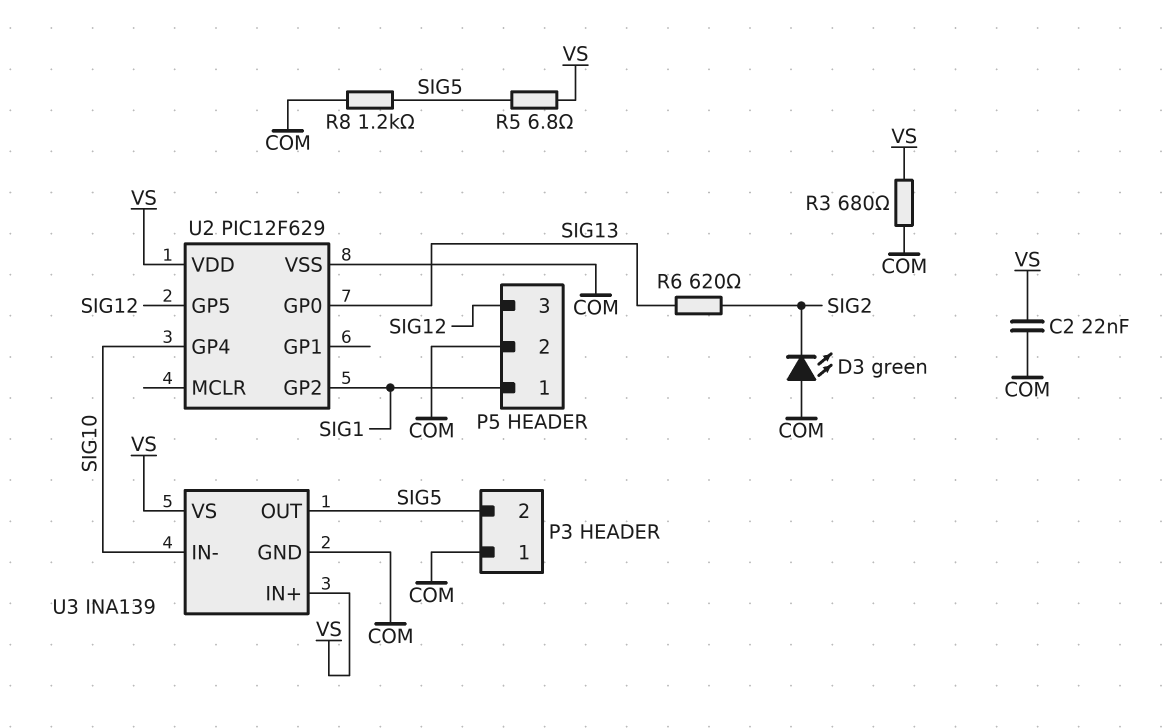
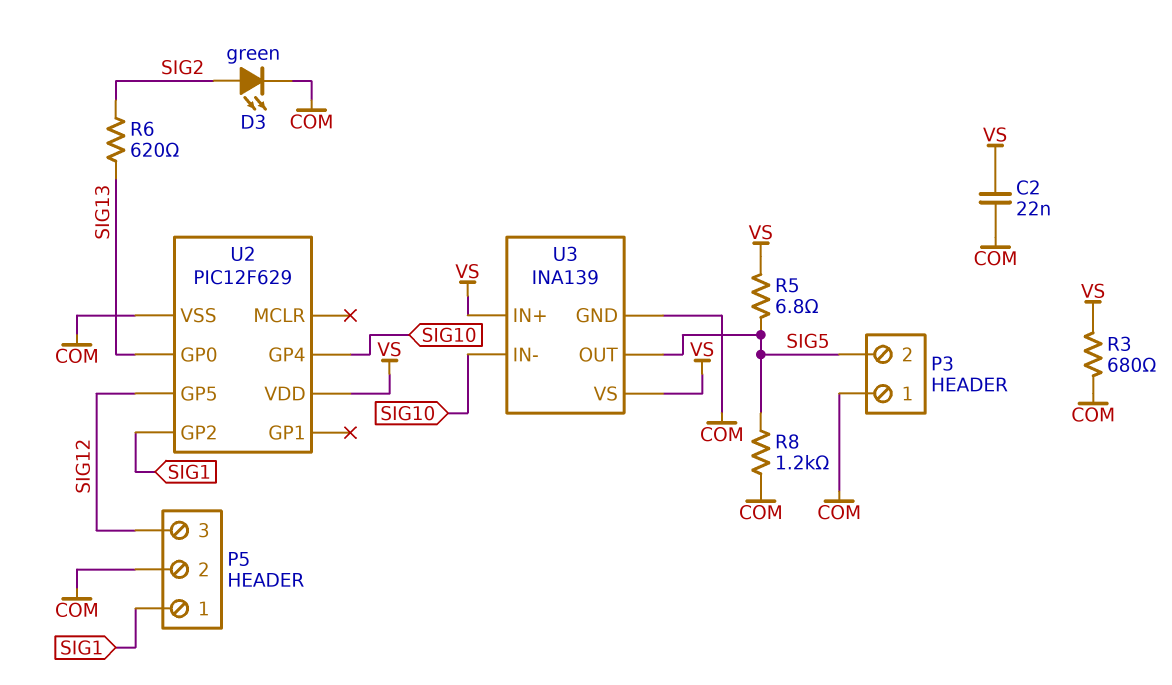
D3: LED green (A COM, K SIG2) -> LED green (A SIG2, K COM)

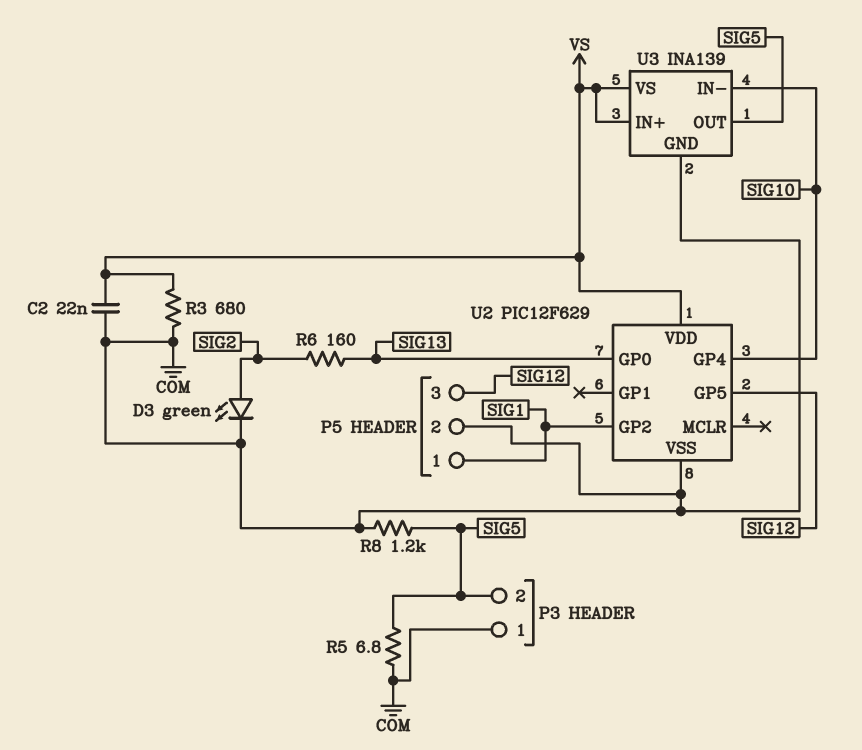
R5: 6.8 (SIG5, VS) -> 6.8 (COM, SIG5)
R6: 620 (SIG2, SIG13) -> 160 (SIG2, SIG13)

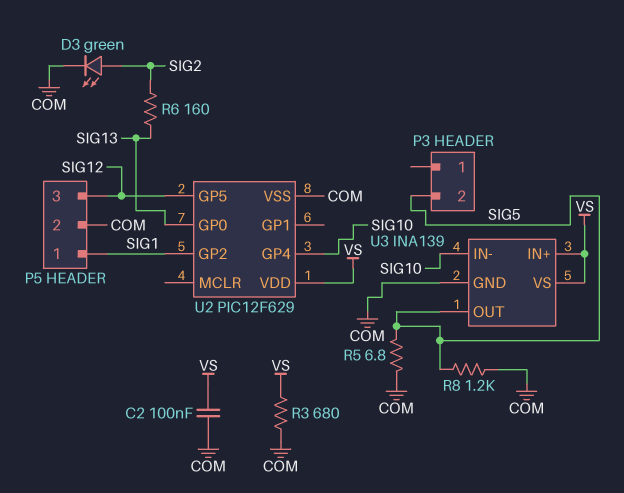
C2: 22nF (COM, VS) -> 100nF (COM, VS)
P3 pin 1: COM -> none

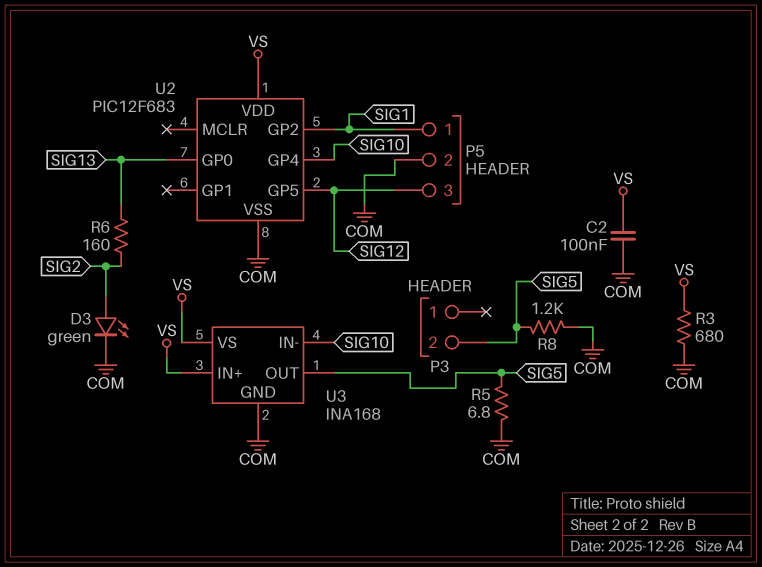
U2: PIC12F629 -> PIC12F683
U3: INA139 -> INA168

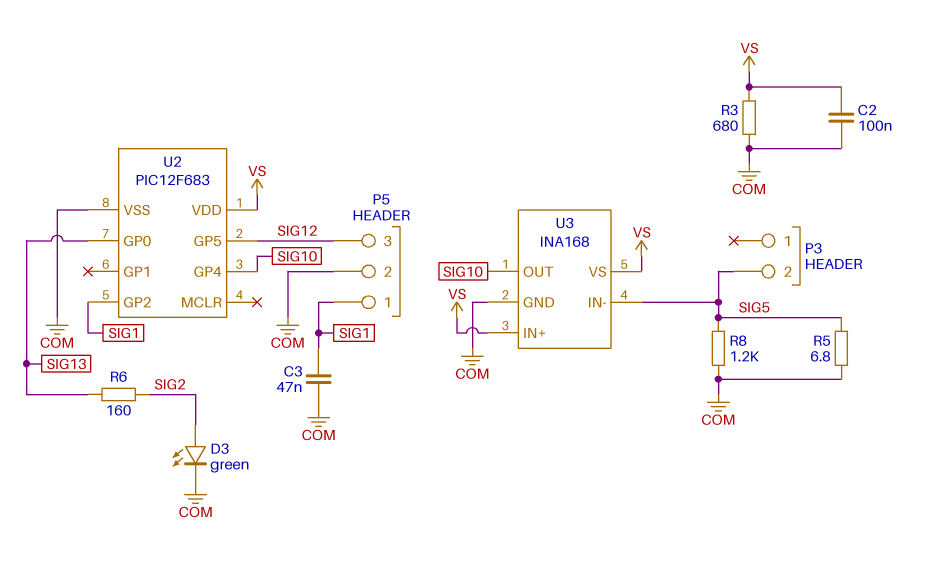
C3: none -> 47nF (COM, SIG1)
U3 pin IN-: SIG10 -> SIG5
U3 pin OUT: SIG5 -> SIG10

